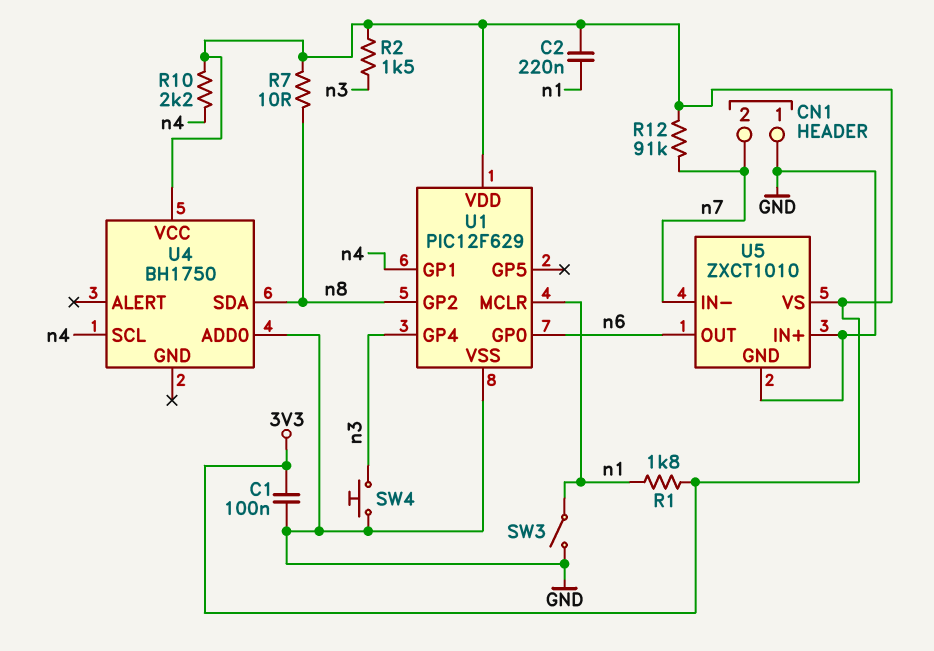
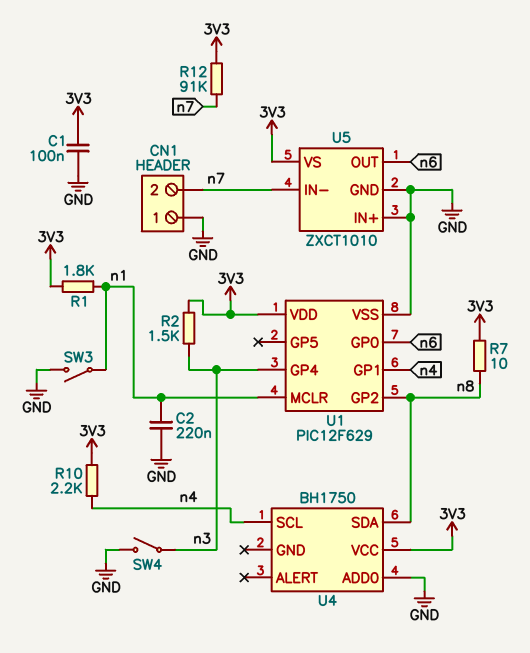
C2: 220nF (3V3, n1) -> 220nF (GND, n1)
SW4: button (GND, n3) -> switch (GND, n3)

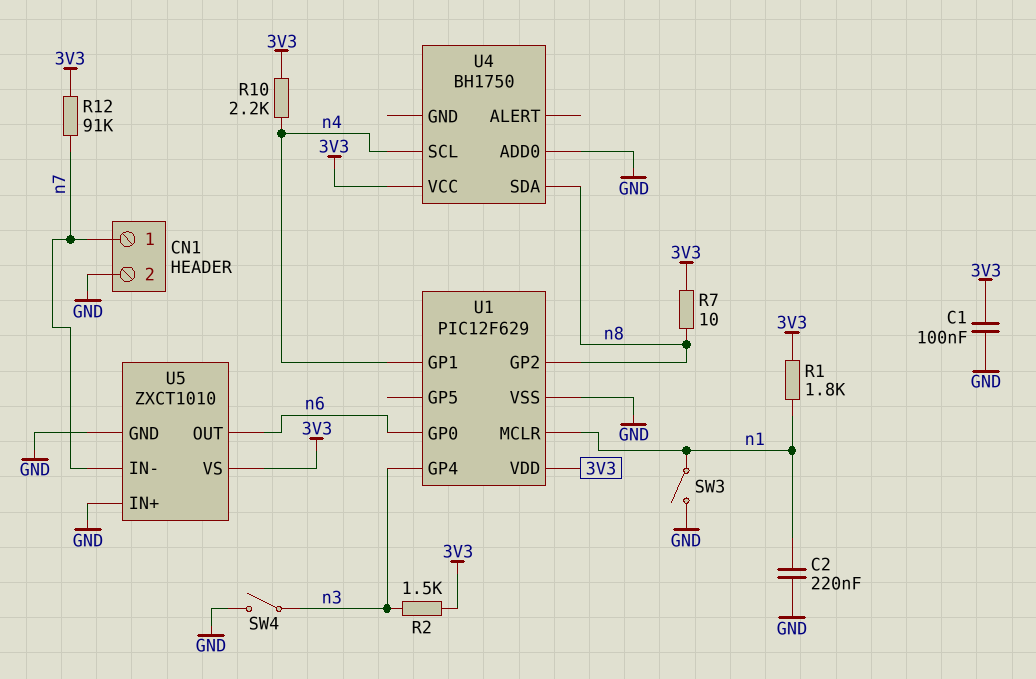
CN1 pin 1: GND -> n7
CN1 pin 2: n7 -> GND

